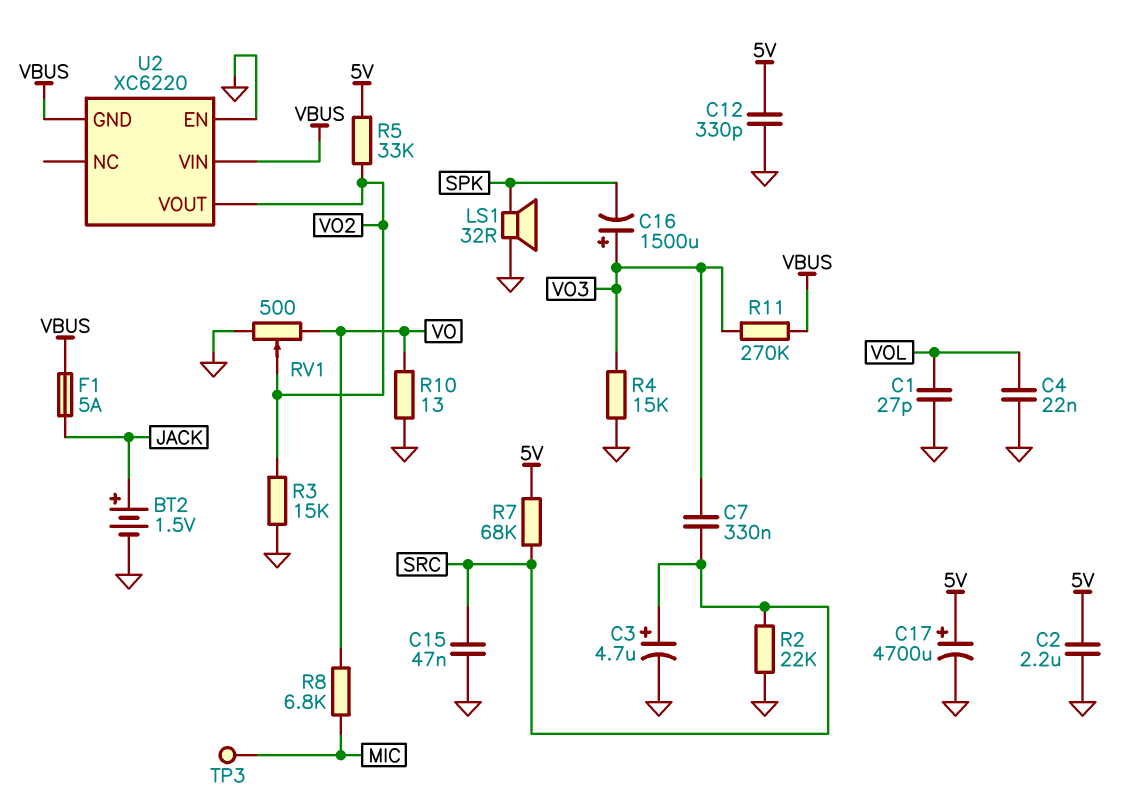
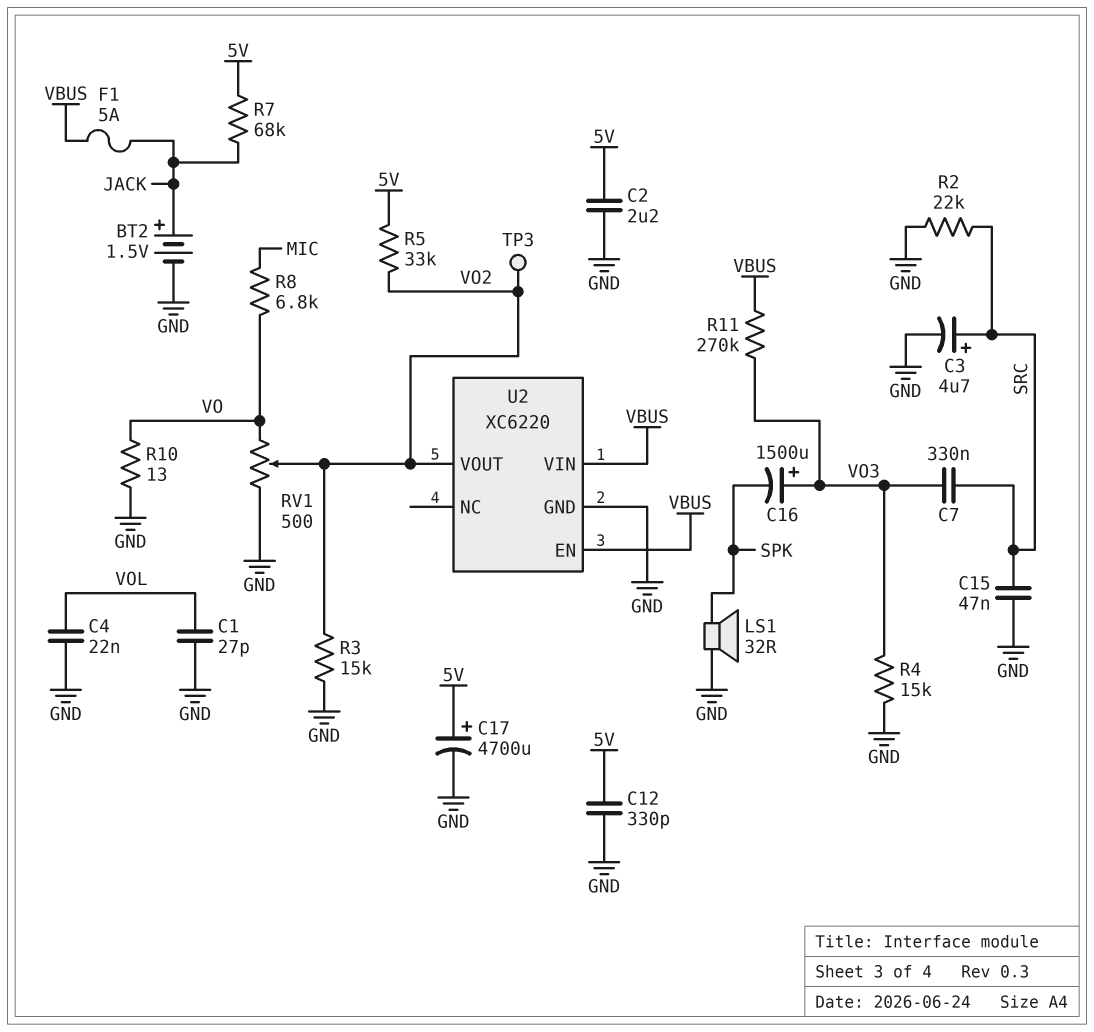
R7: 68k (5V, SRC) -> 68k (5V, JACK)
TP3: test point (MIC) -> test point (VO2)
U2 pin EN: GND -> VBUS
U2 pin GND: VBUS -> GND

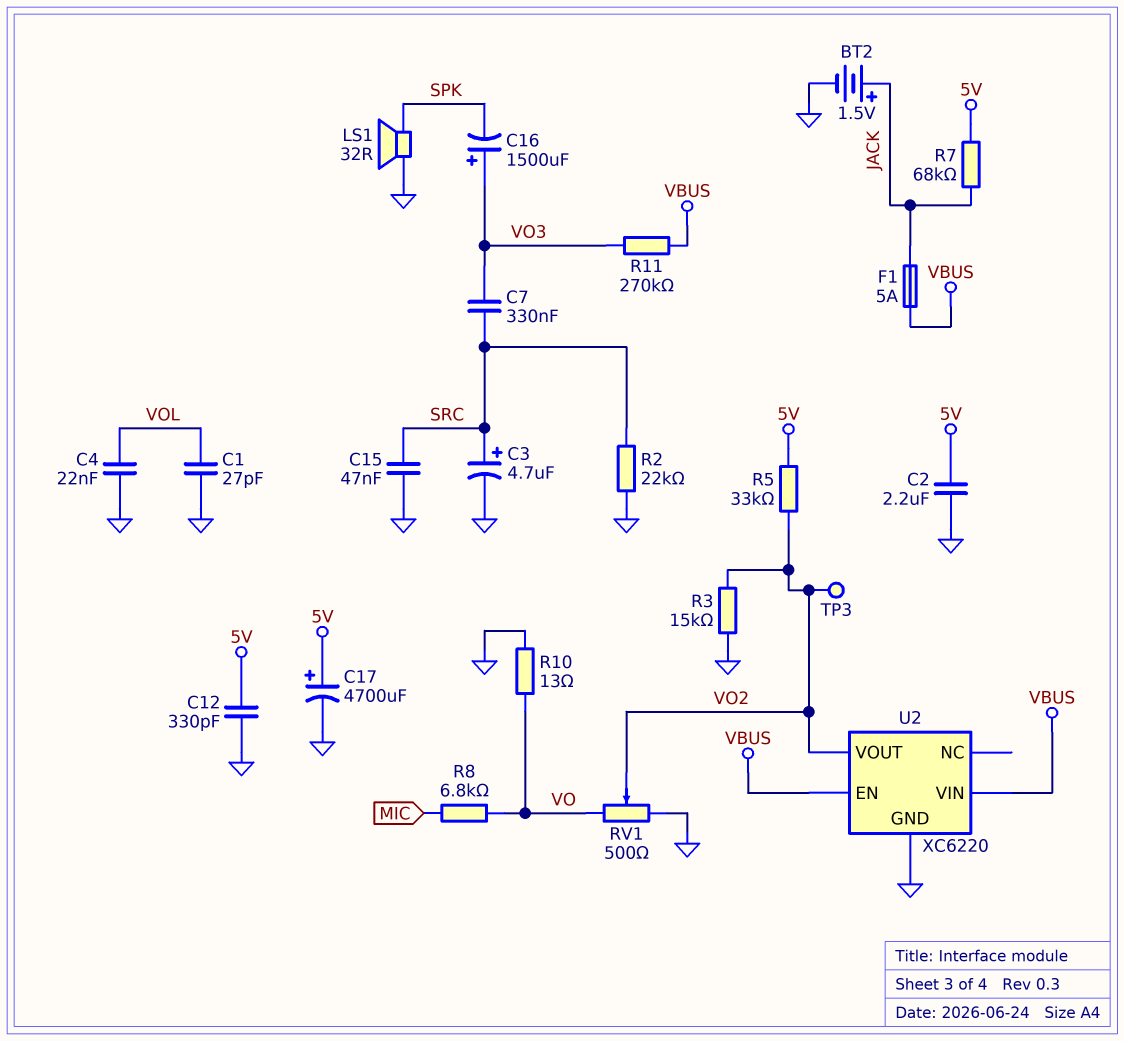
R4: 15k (GND, VO3) -> none

